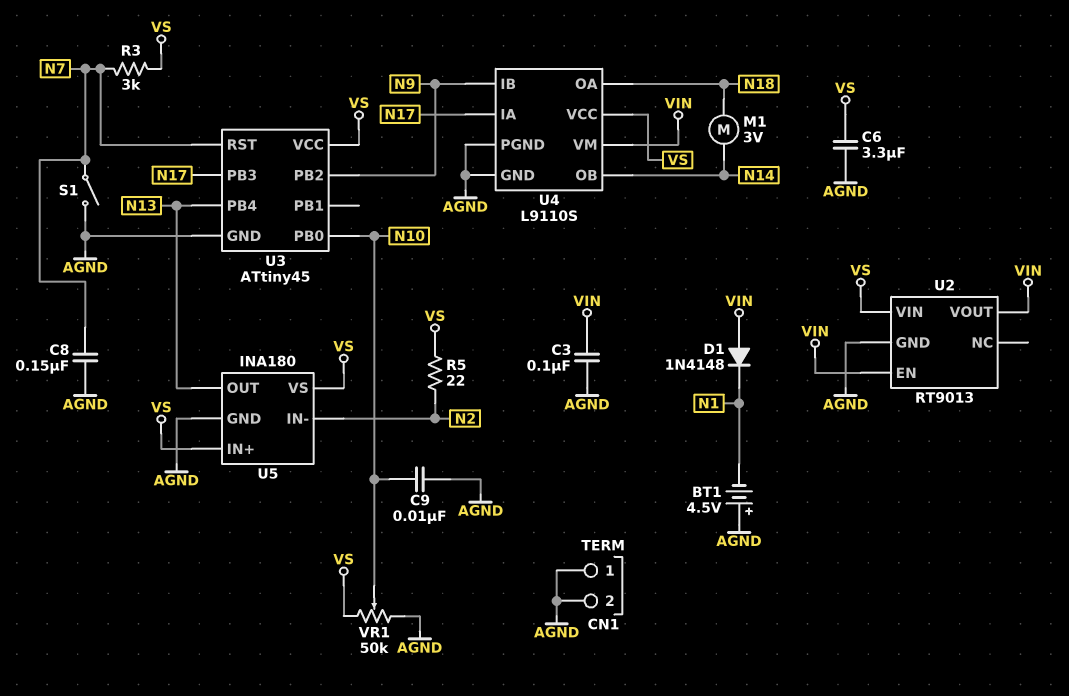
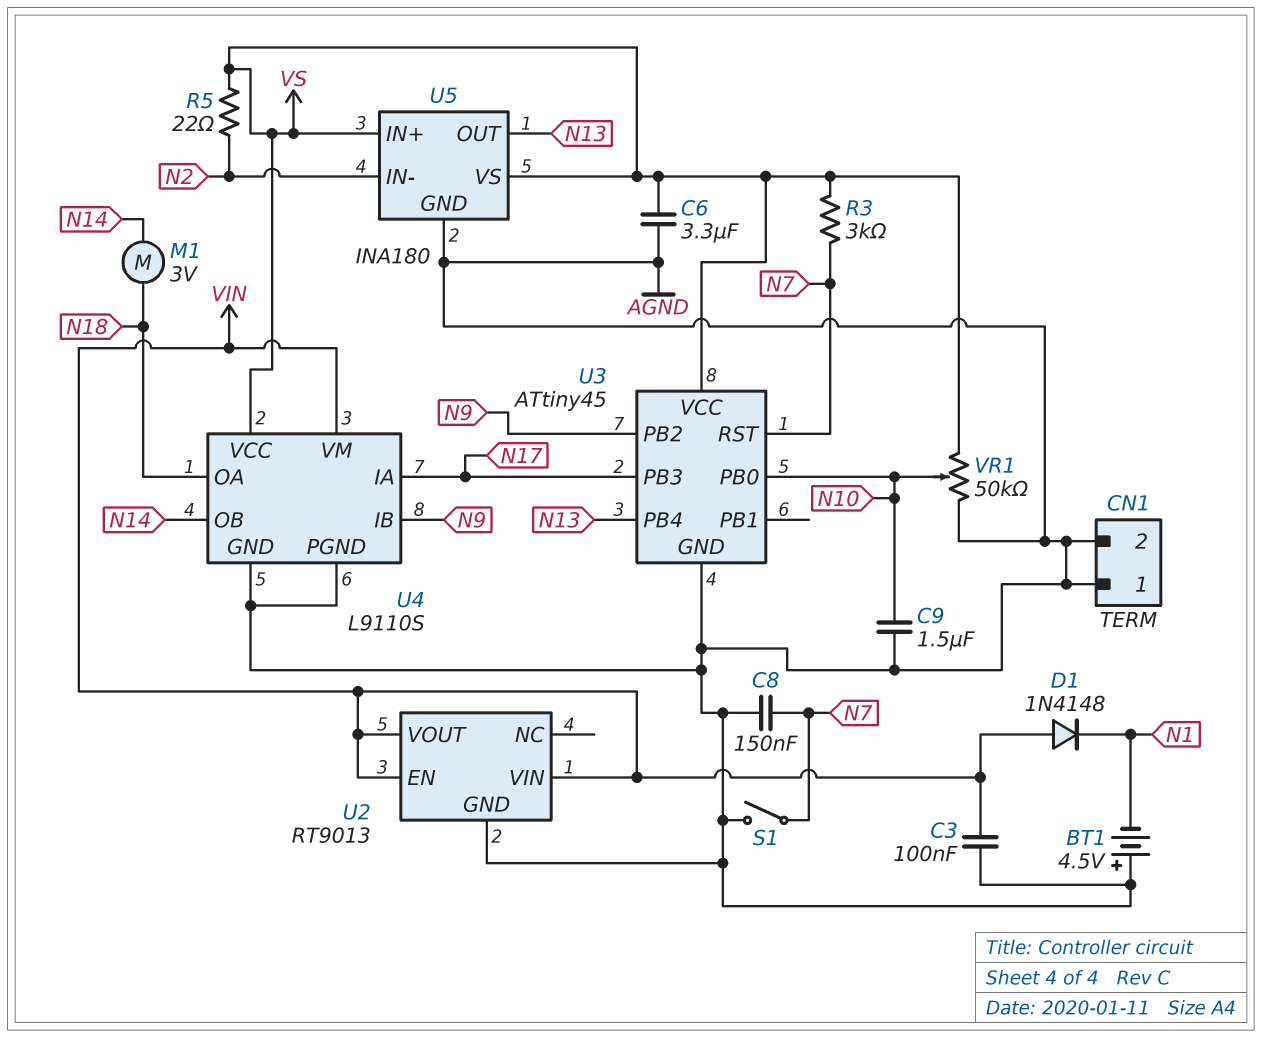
C9: 10nF (AGND, N10) -> 1.5uF (AGND, N10)
U2 pin VIN: VS -> VIN

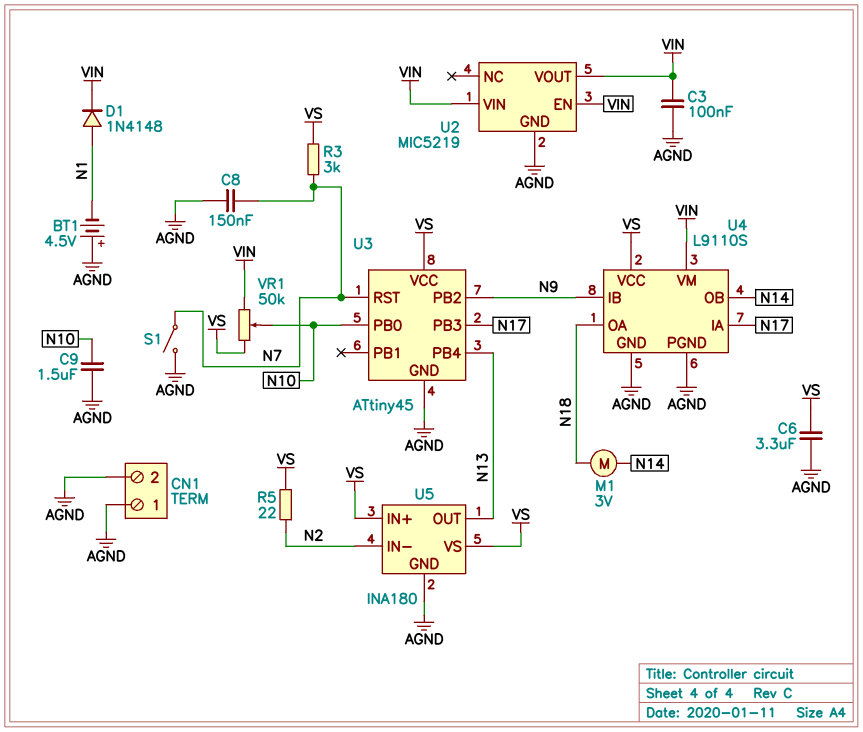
D1: diode 1N4148 (A VIN, K N1) -> diode 1N4148 (A N1, K VIN)
U2: RT9013 -> MIC5219
VR1: 50k (AGND, VS, wiper N10) -> 50k (VIN, VS, wiper N10)

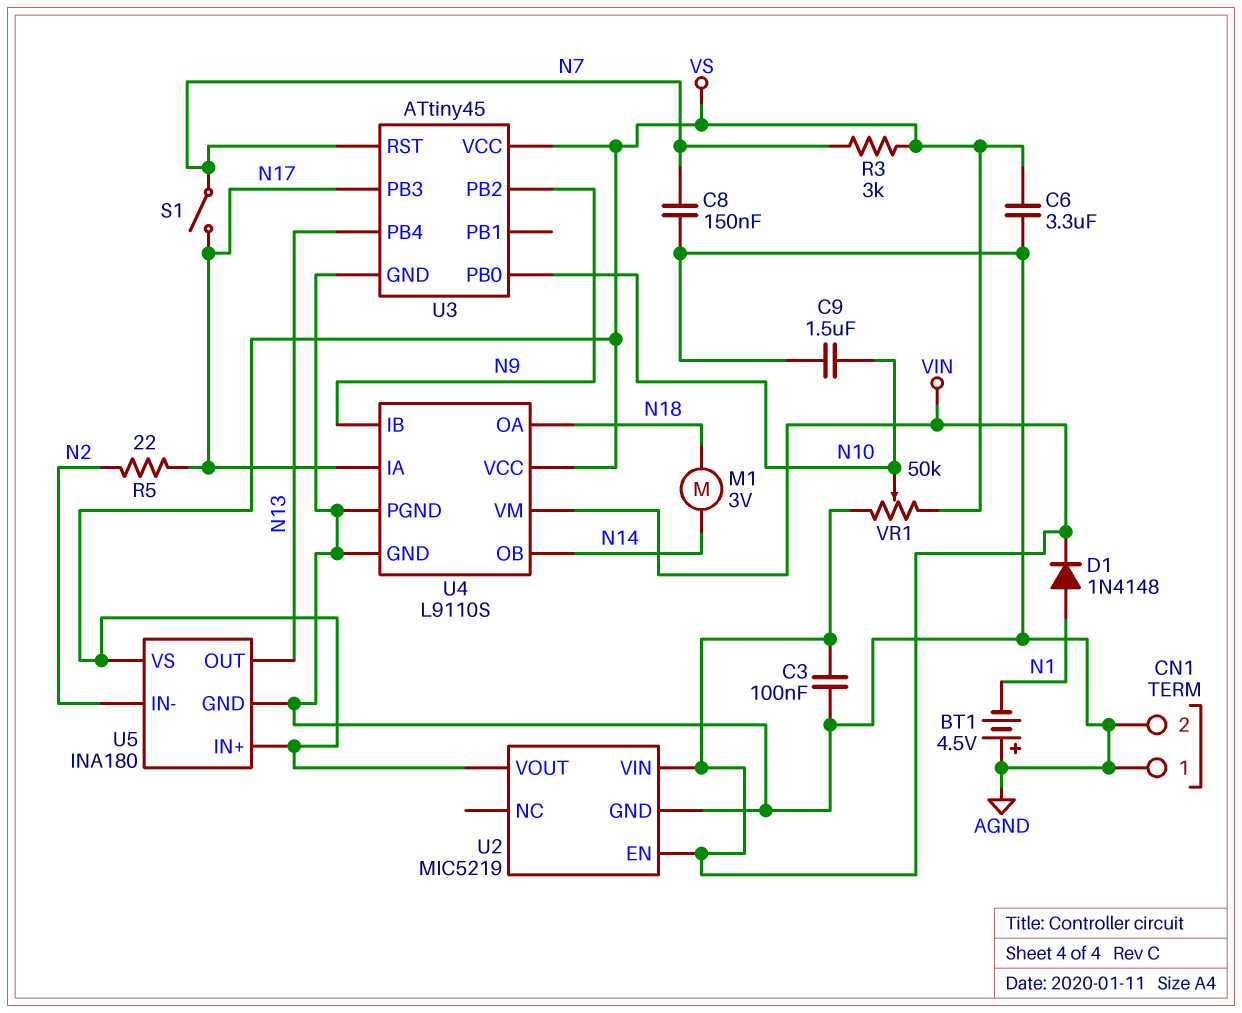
R5: 22 (N2, VS) -> 22 (N2, N17)
S1: switch (AGND, N7) -> switch (N7, N17)
U2 pin VOUT: VIN -> VS

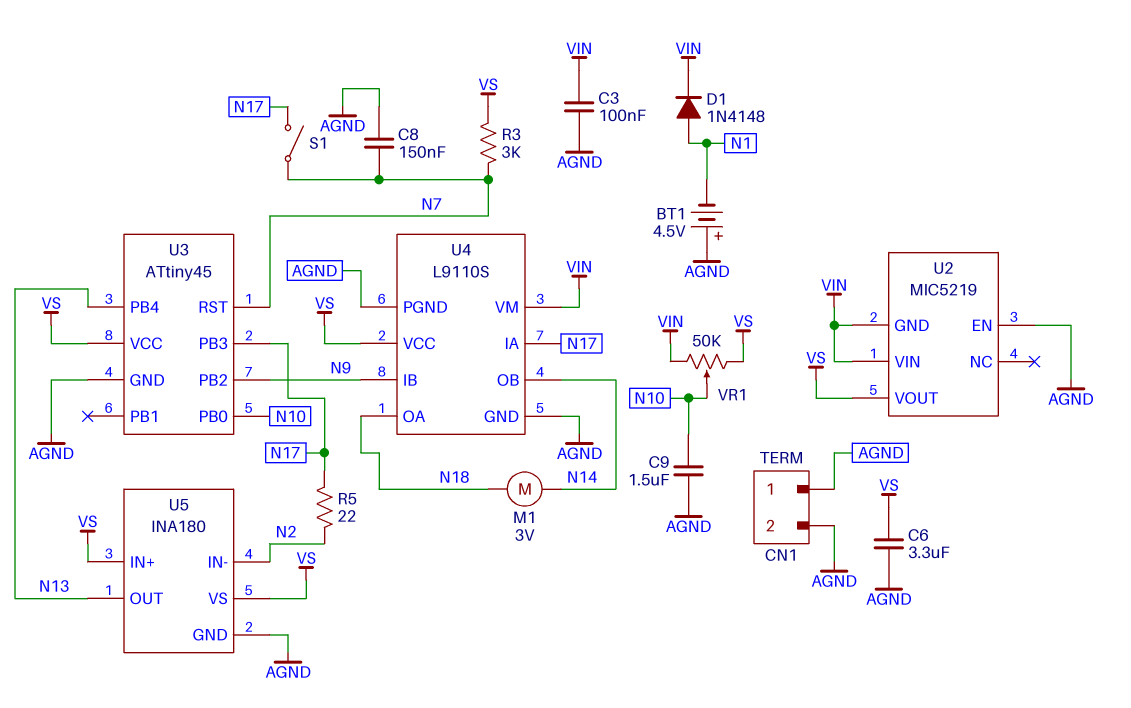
U2 pin EN: VIN -> AGND
U2 pin GND: AGND -> VIN

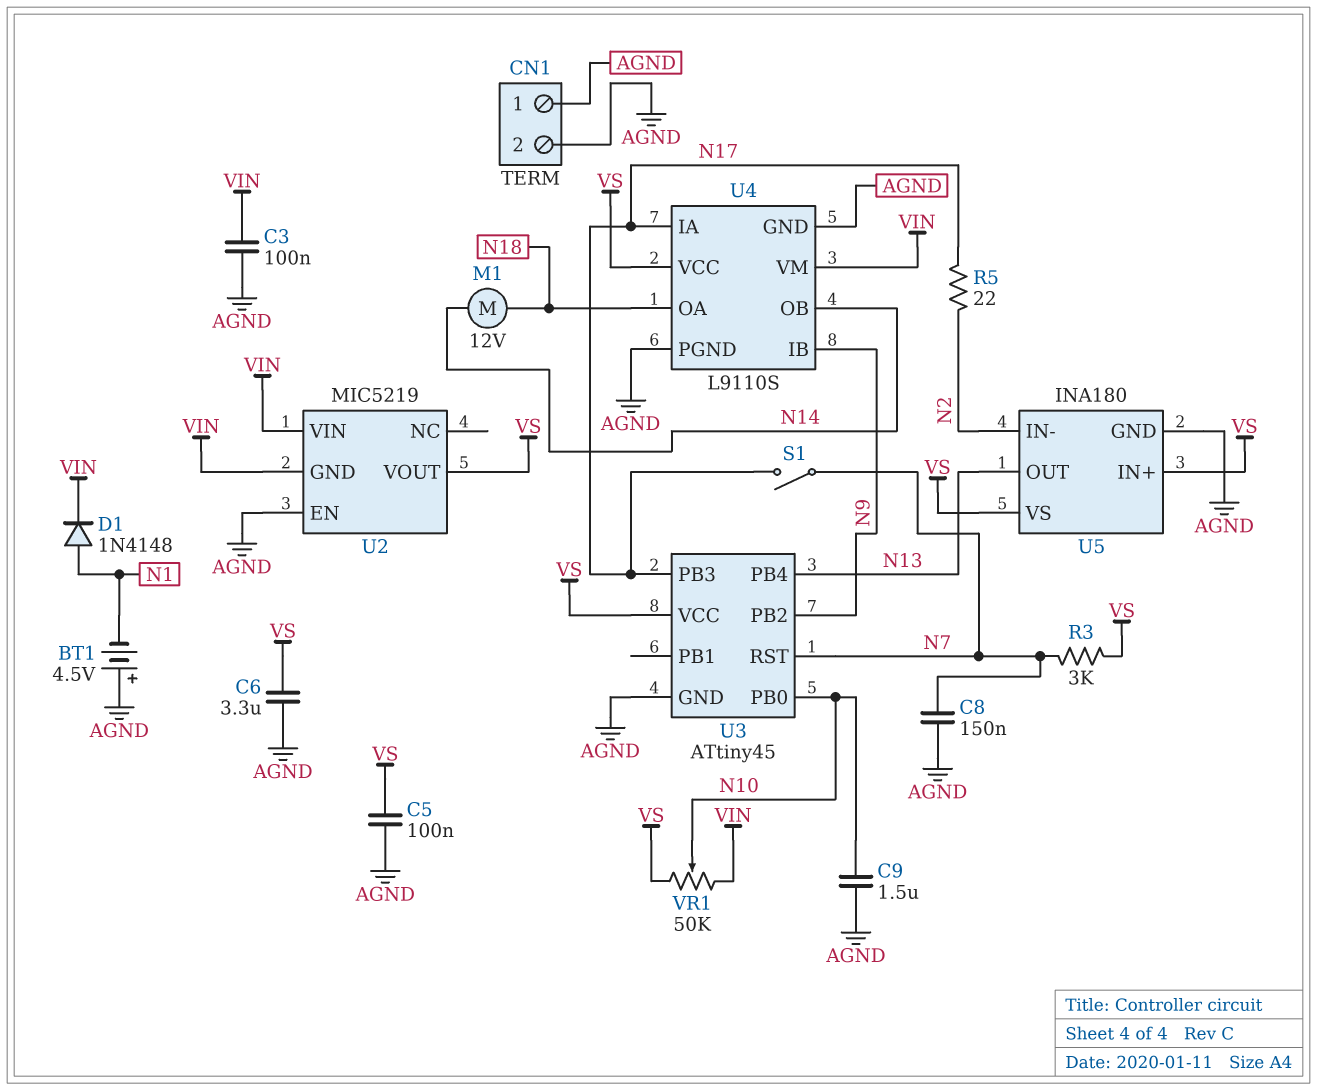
C5: none -> 100nF (AGND, VS)
M1: motor 3V (N14, N18) -> motor 12V (N14, N18)

